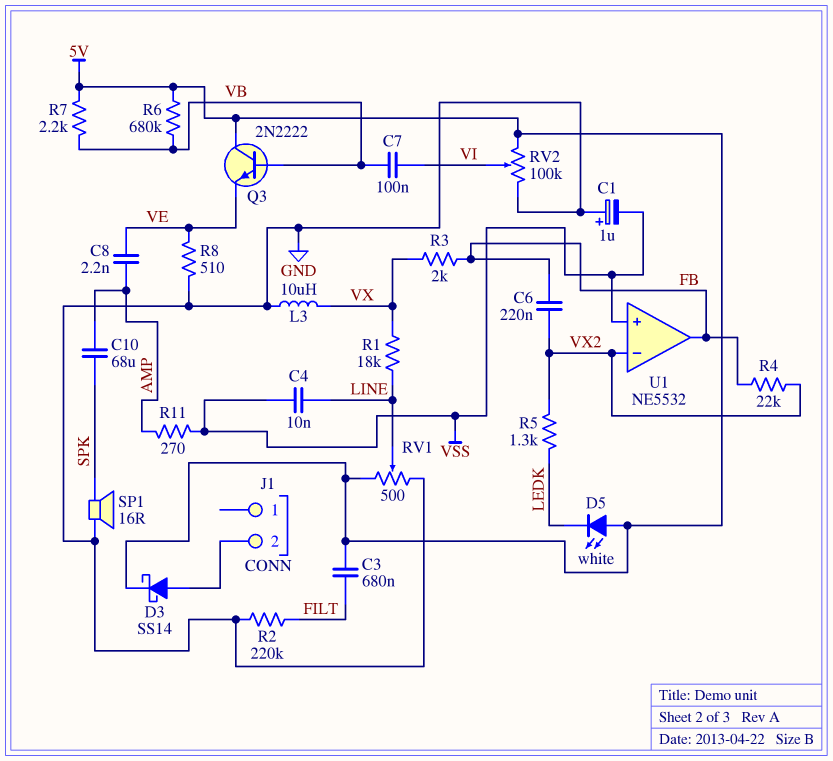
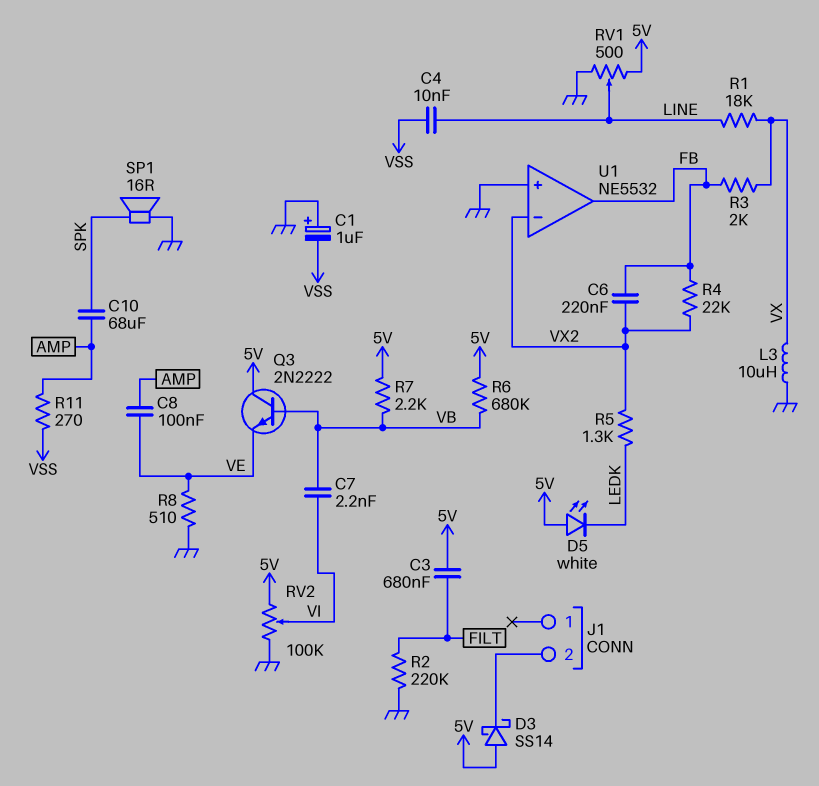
C7: 100nF (VB, VI) -> 2.2nF (VB, VI)
C8: 2.2nF (AMP, VE) -> 100nF (AMP, VE)
D3: schottky SS14 (A J1/2, K 5V) -> schottky SS14 (A 5V, K J1/2)
U1 pin in+: VSS -> GND

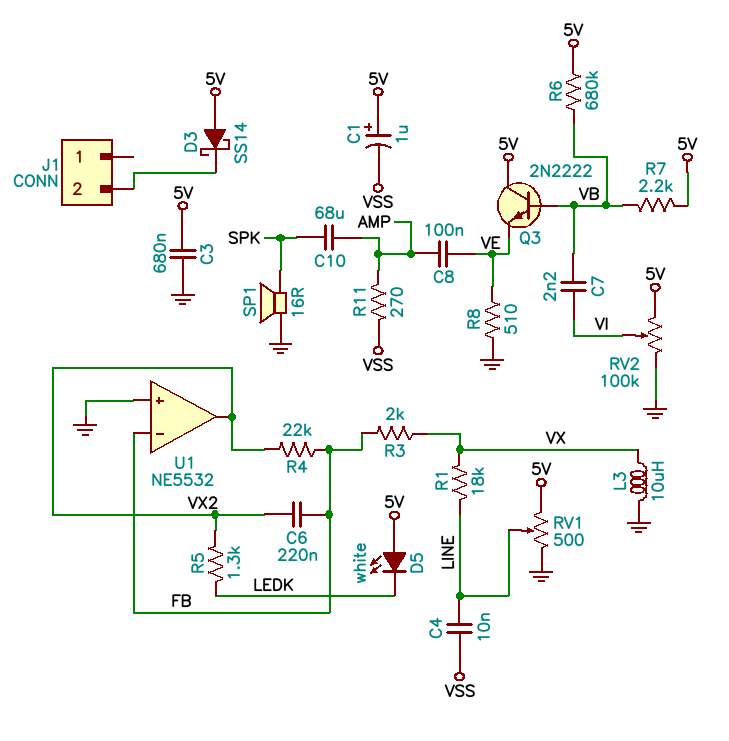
C1: 1uF (plus GND, minus VSS) -> 1uF (plus 5V, minus VSS)
C3: 680nF (5V, FILT) -> 680nF (5V, GND)
R2: 220k (FILT, GND) -> none
U1 pin in-: VX2 -> FB
U1 pin out: FB -> VX2

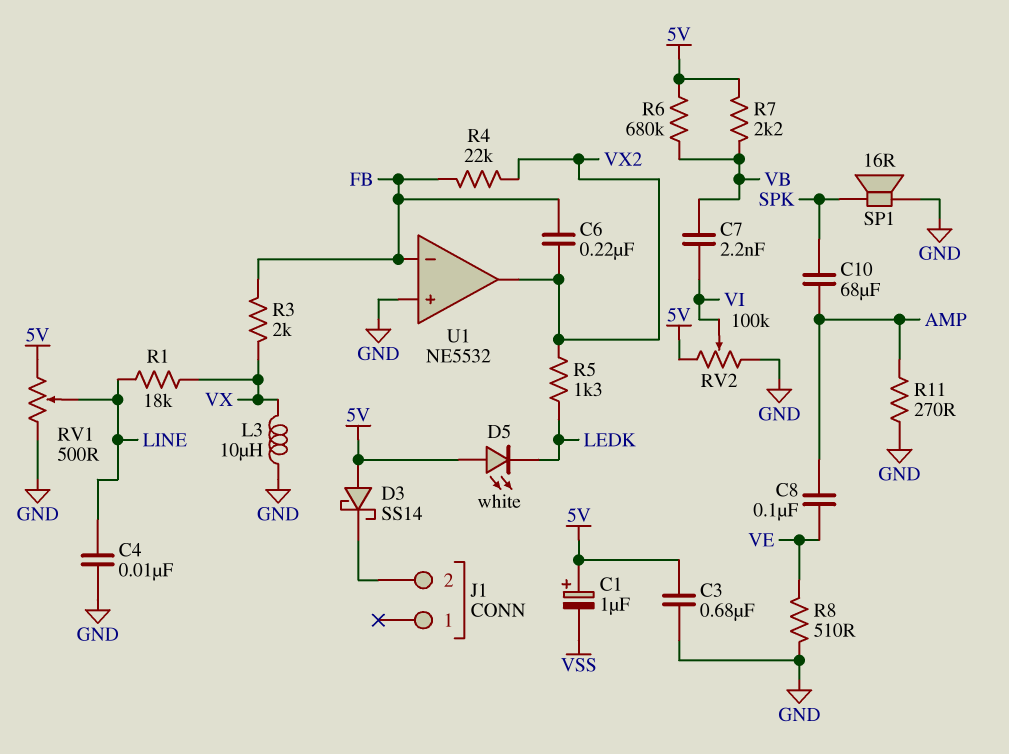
C4: 10nF (LINE, VSS) -> 10nF (GND, LINE)
Q3: NPN 2N2222 (B VB, C 5V, E VE) -> none
R11: 270 (AMP, VSS) -> 270 (AMP, GND)

